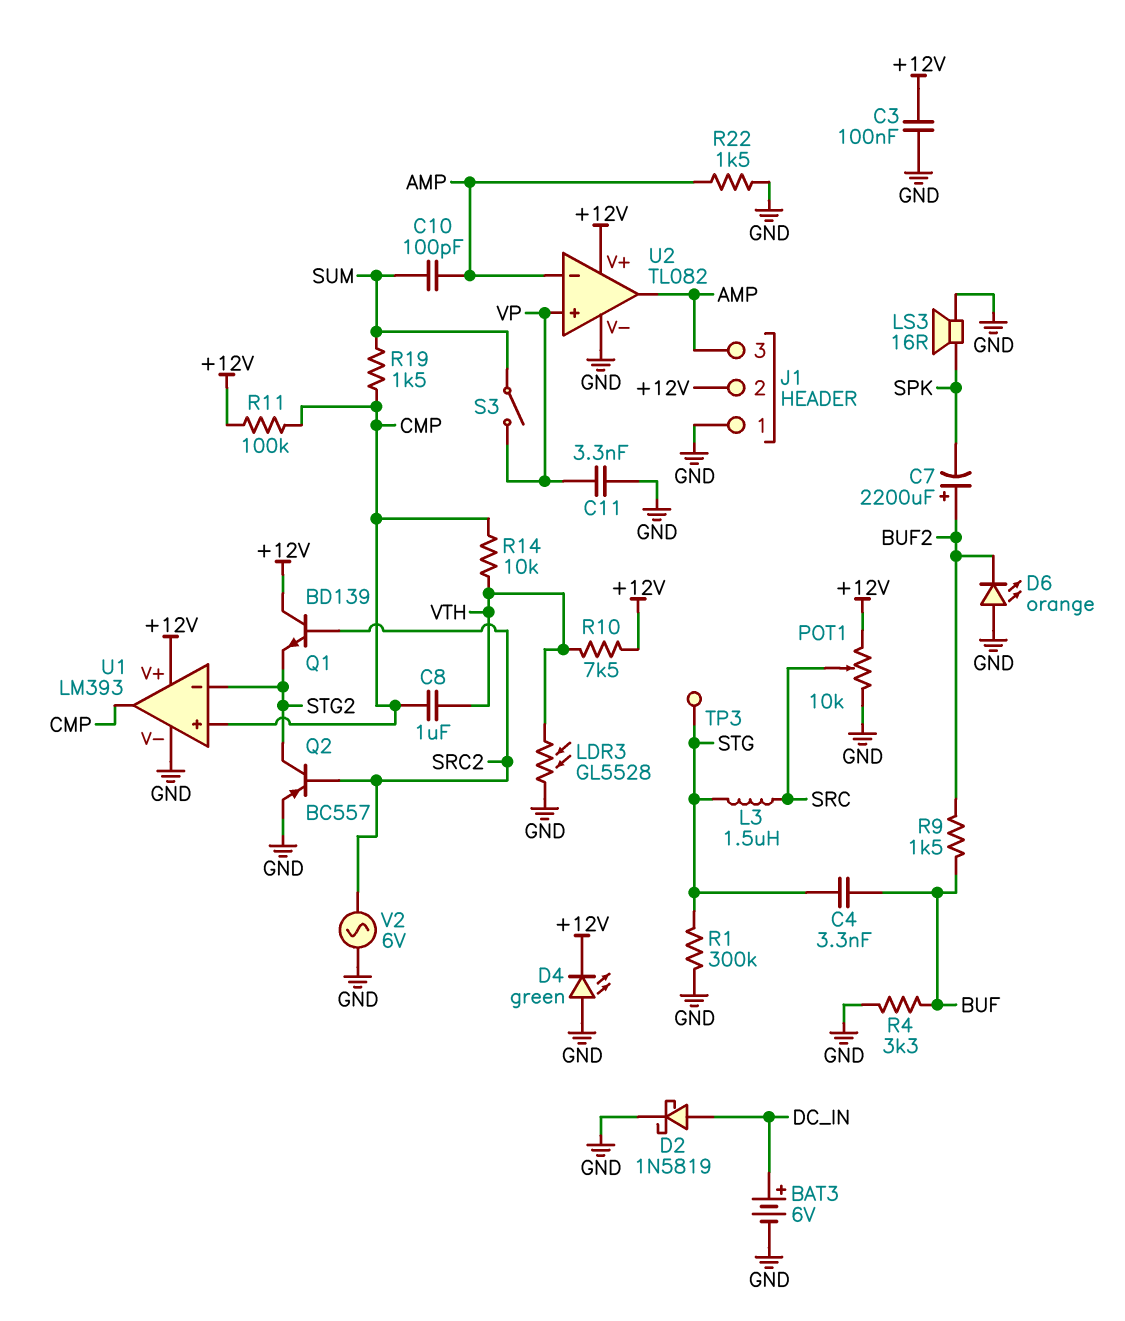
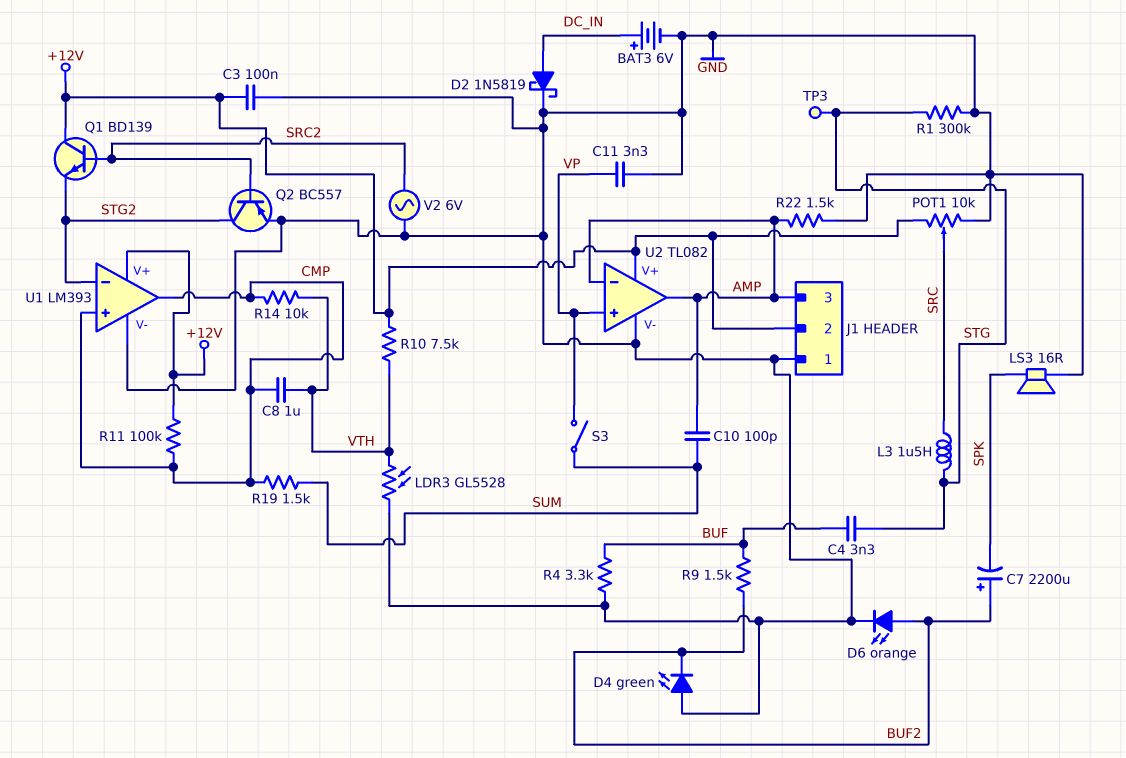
D4: LED green (A GND, K +12V) -> LED green (A GND, K BUF2)
D6: LED orange (A GND, K BUF2) -> LED orange (A BUF2, K GND)

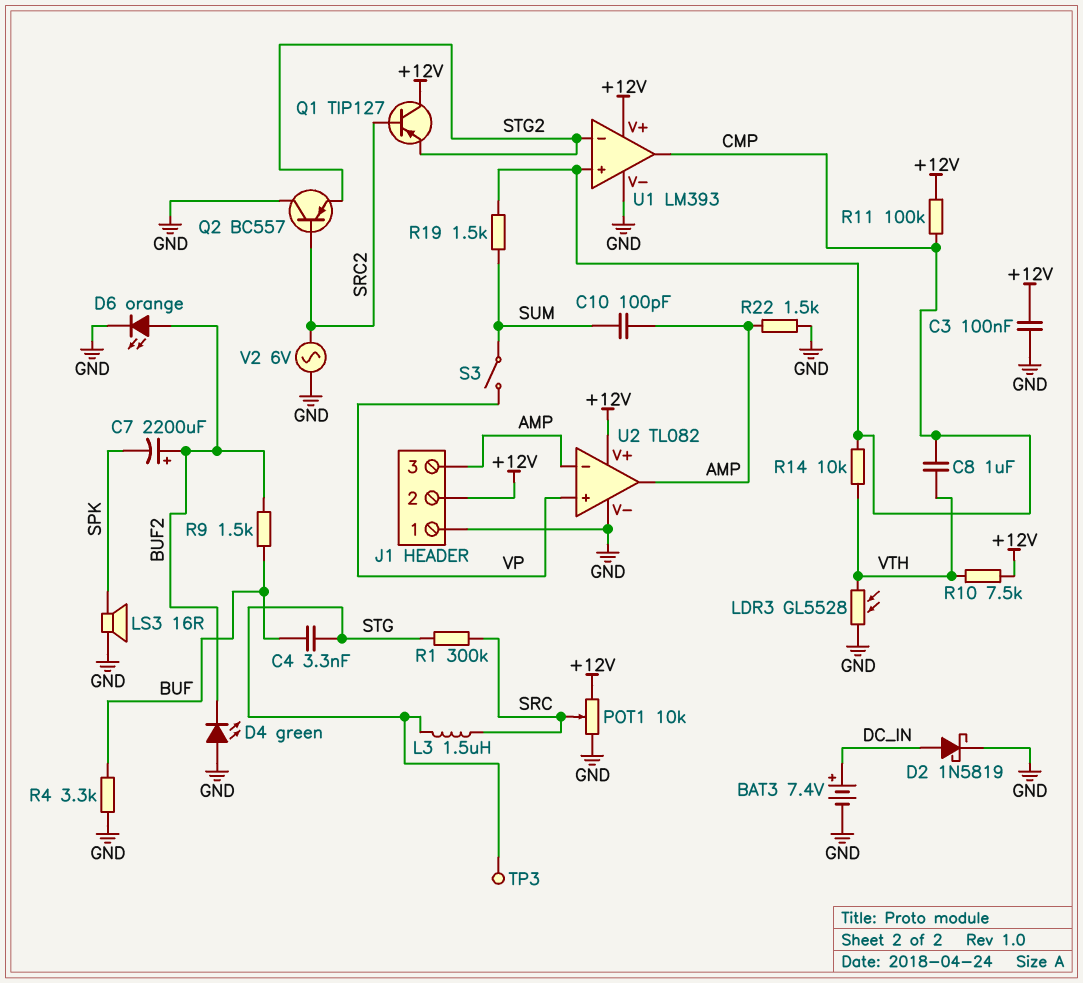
BAT3: 6V (plus DC_IN, minus GND) -> 7.4V (plus DC_IN, minus GND)
C11: 3.3nF (GND, VP) -> none
Q1: NPN BD139 (B SRC2, C +12V, E STG2) -> PNP TIP127 (B SRC2, C +12V, E STG2)
Q2: PNP BC557 (B SRC2, C STG2, E GND) -> PNP BC557 (B SRC2, C GND, E STG2)
R1: 300k (GND, STG) -> 300k (SRC, STG)

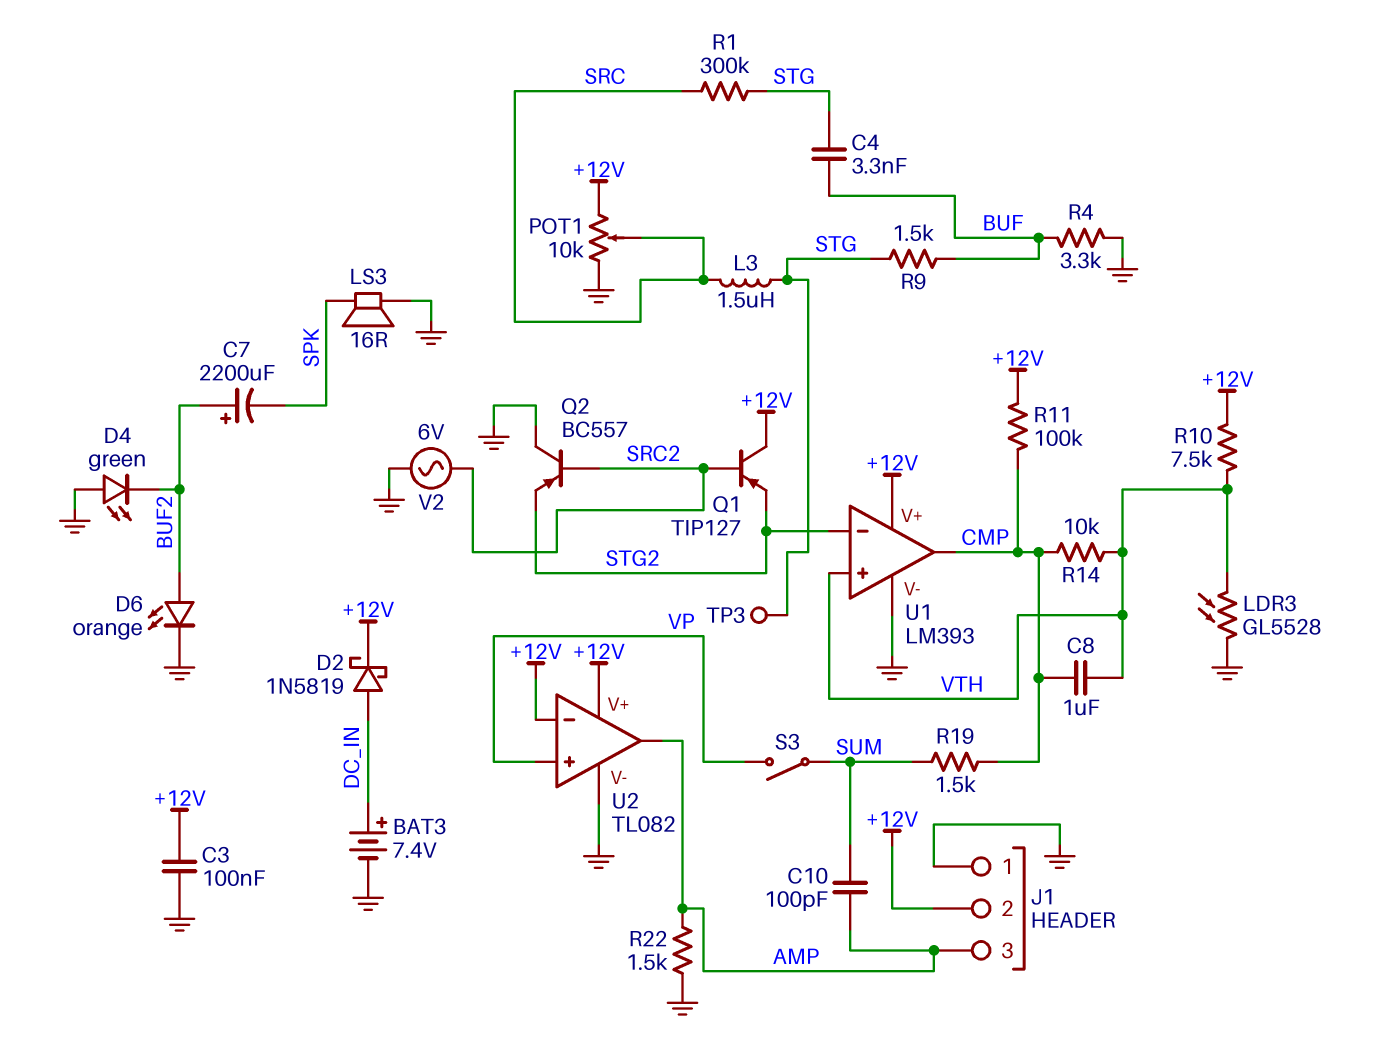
D2: schottky 1N5819 (A DC_IN, K GND) -> schottky 1N5819 (A DC_IN, K +12V)
R9: 1.5k (BUF, BUF2) -> 1.5k (BUF, STG)
U1 pin in+: CMP -> VTH
U2 pin in-: AMP -> +12V

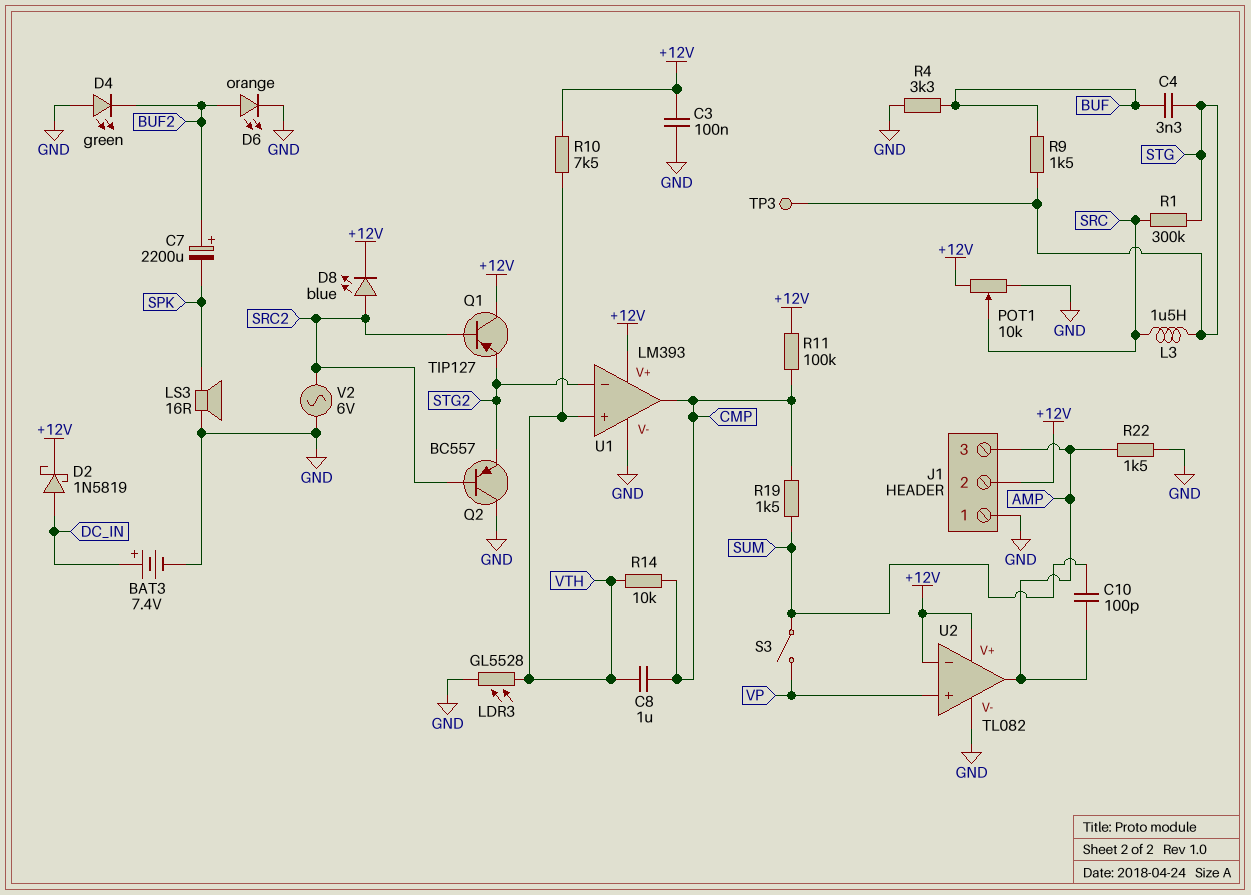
D8: none -> LED blue (A SRC2, K +12V)

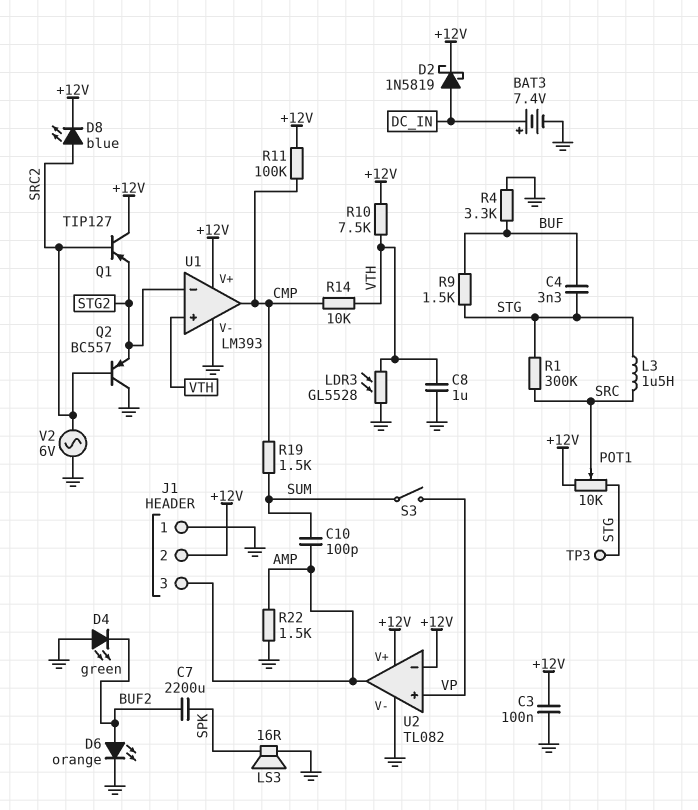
C7: 2200uF (plus BUF2, minus SPK) -> 2200uF (BUF2, SPK)
C8: 1uF (CMP, VTH) -> 1uF (GND, VTH)
POT1: 10k (+12V, GND, wiper SRC) -> 10k (+12V, STG, wiper SRC)

